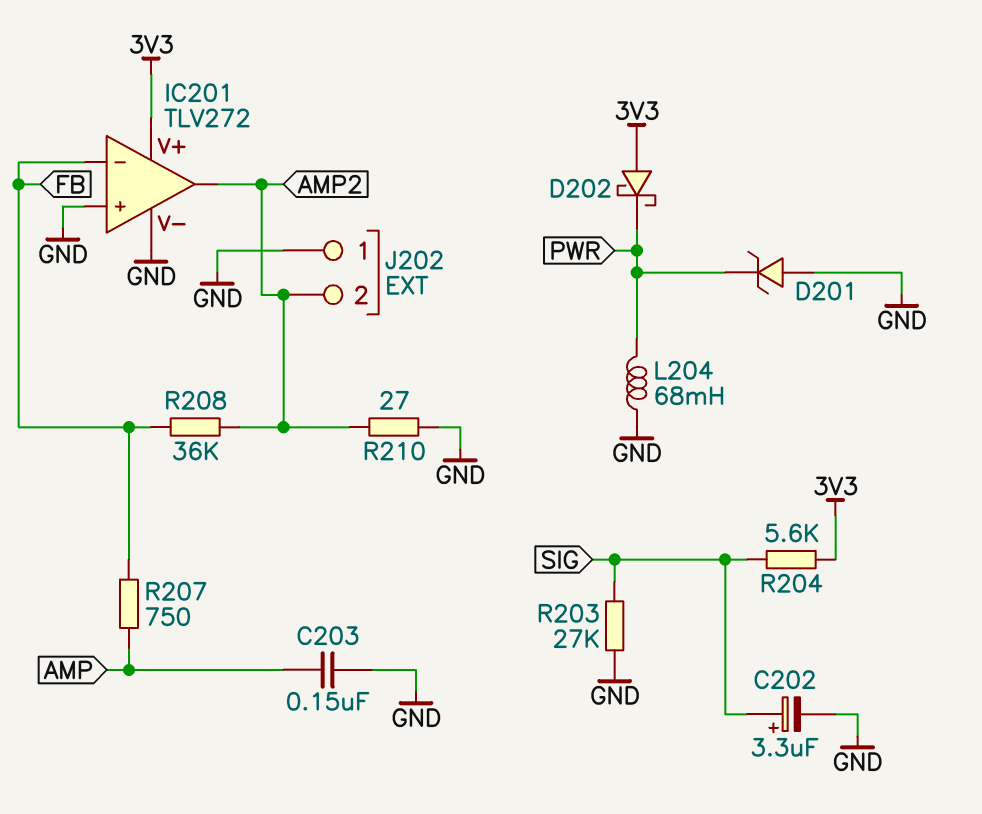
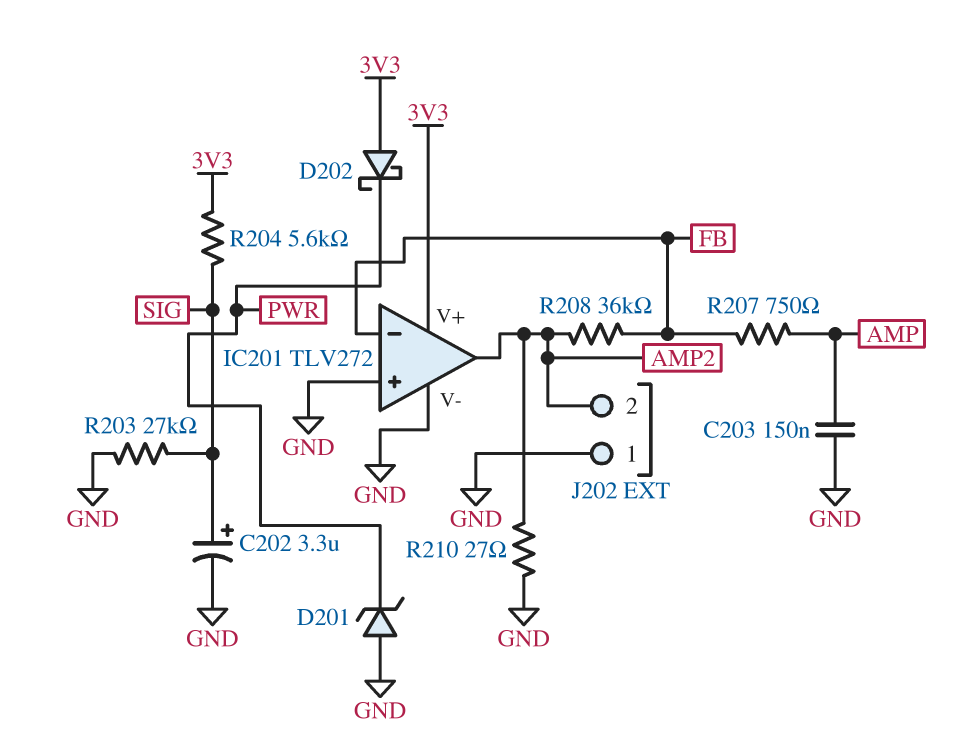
L204: 68mH (GND, PWR) -> none

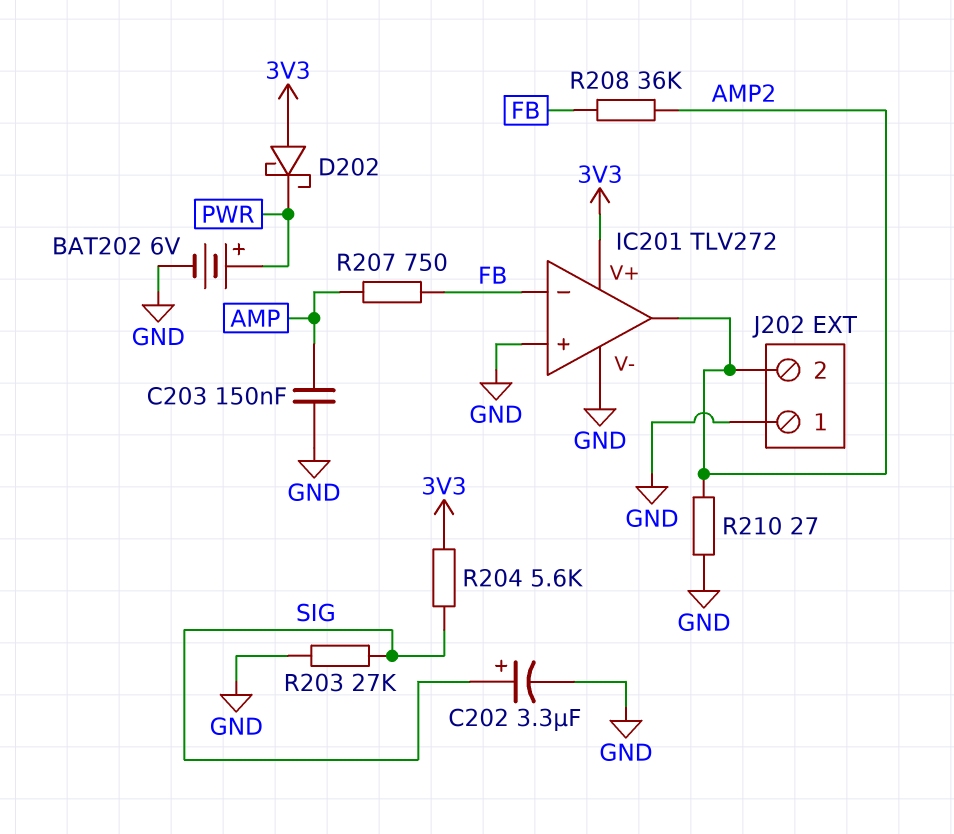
BAT202: none -> 6V (plus PWR, minus GND)
D201: zener (A GND, K PWR) -> none

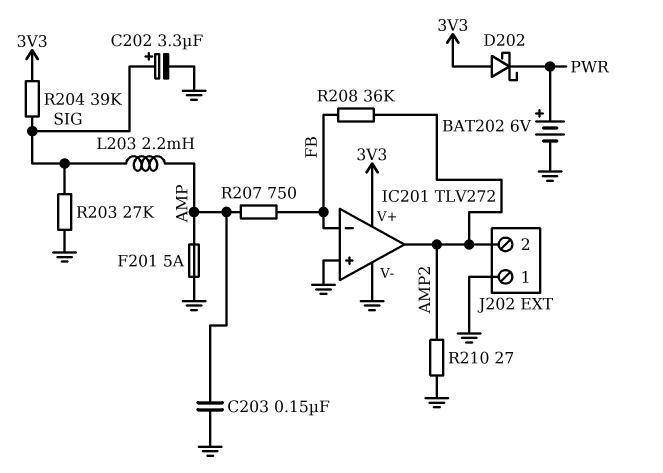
F201: none -> 5A (AMP, GND)
L203: none -> 2.2mH (AMP, SIG)
R204: 5.6k (3V3, SIG) -> 39k (3V3, SIG)

